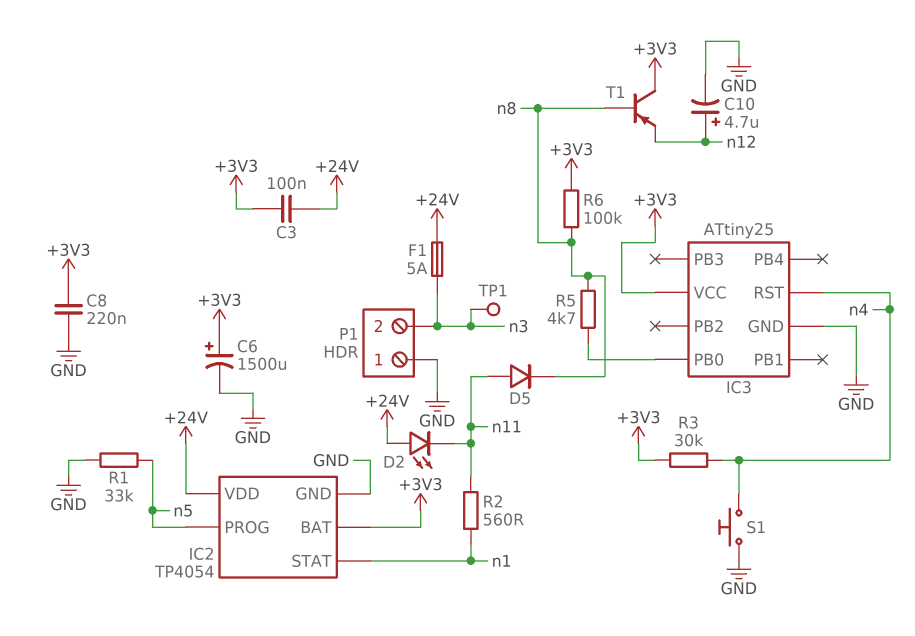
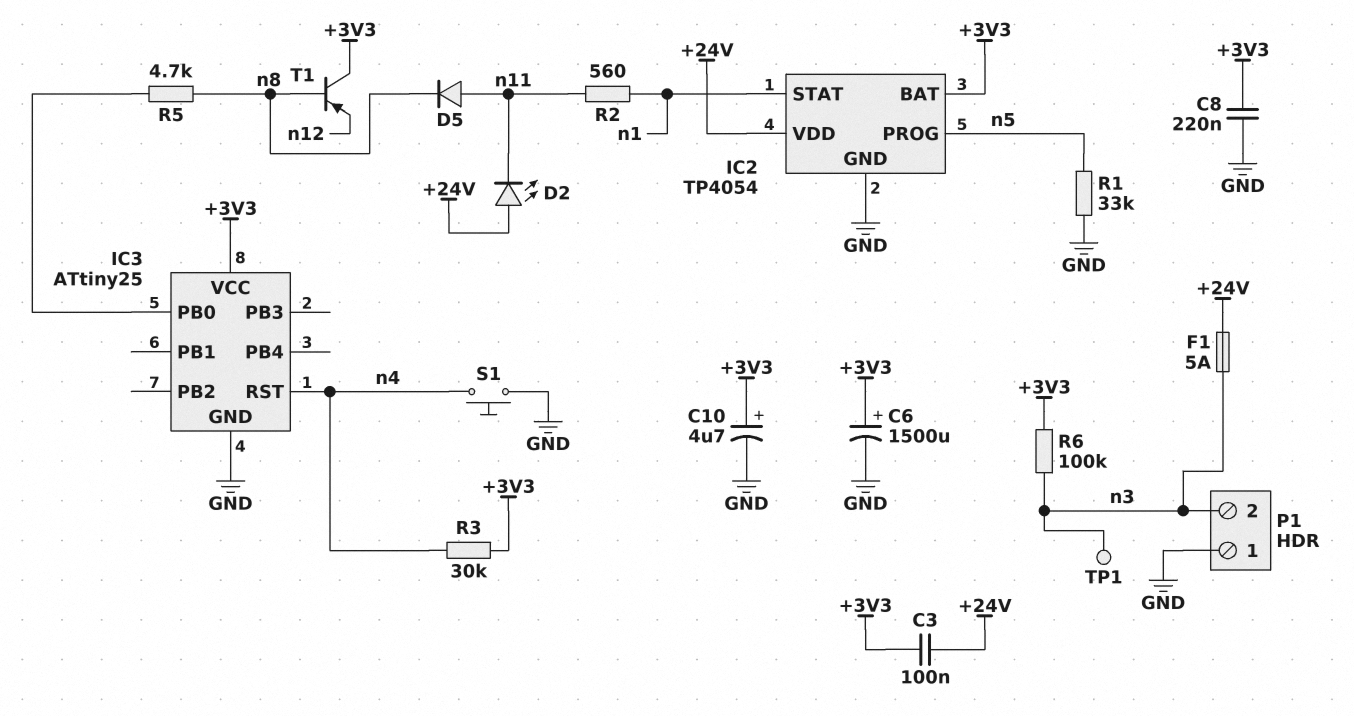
C10: 4.7uF (plus n12, minus GND) -> 4.7uF (plus +3V3, minus GND)
R6: 100k (+3V3, n8) -> 100k (+3V3, n3)

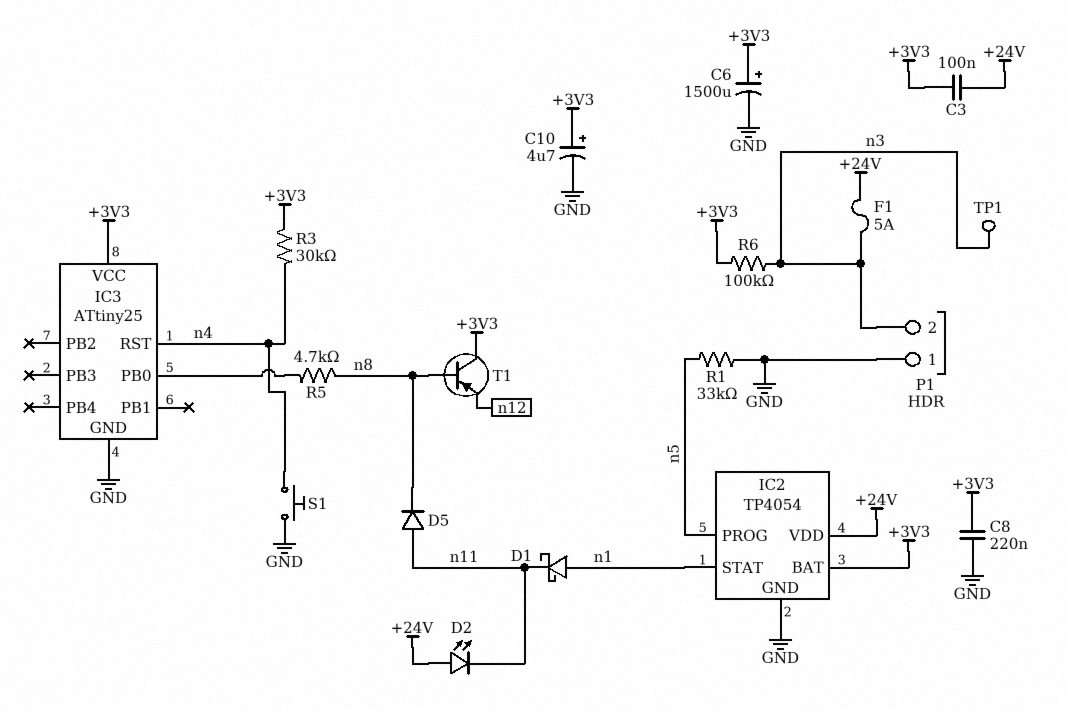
D1: none -> schottky (A n1, K n11)
R2: 560 (n1, n11) -> none

